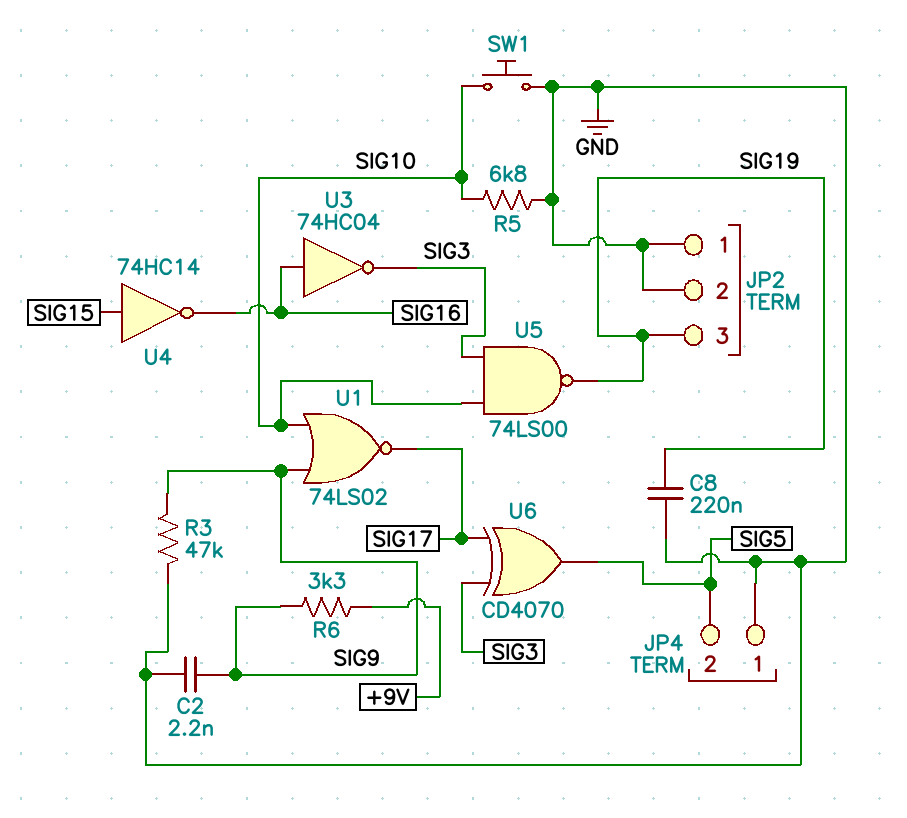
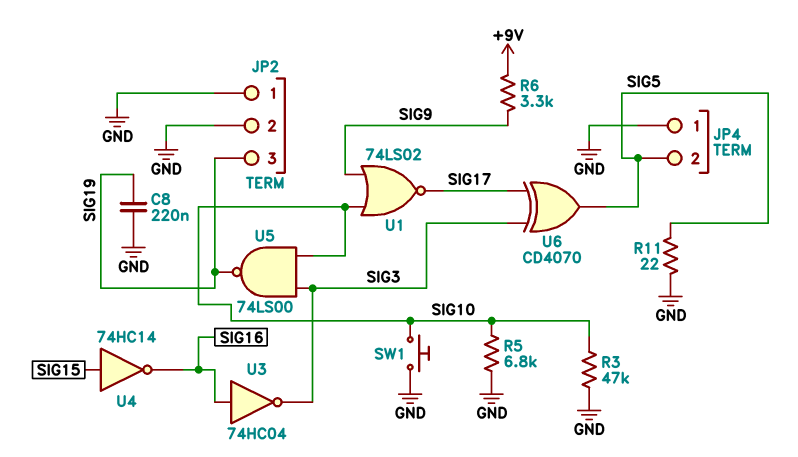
C2: 2.2nF (GND, SIG9) -> none
R3: 47k (GND, SIG9) -> 47k (GND, SIG10)
R11: none -> 22 (GND, SIG5)

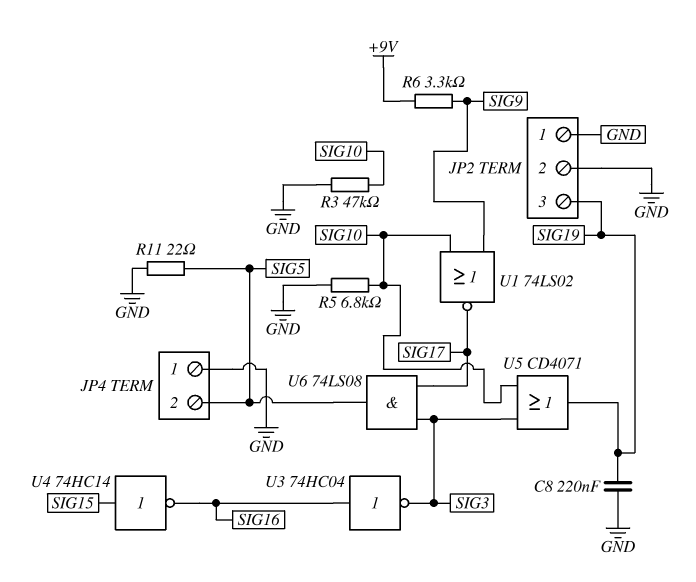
SW1: button (GND, SIG10) -> none
U5: NAND 74LS00 (in SIG3, in SIG10, out SIG19) -> OR CD4071 (in SIG3, in SIG10, out SIG19)
U6: XOR CD4070 (in SIG3, in SIG17, out SIG5) -> AND 74LS08 (in SIG3, in SIG17, out SIG5)

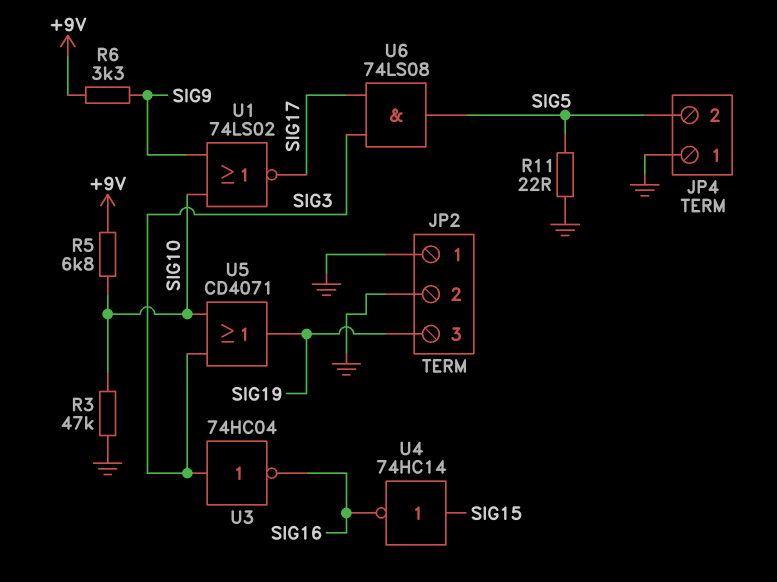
C8: 220nF (GND, SIG19) -> none
R5: 6.8k (GND, SIG10) -> 6.8k (+9V, SIG10)
U3: NOT 74HC04 (in SIG16, out SIG3) -> NOT 74HC04 (in SIG3, out SIG16)

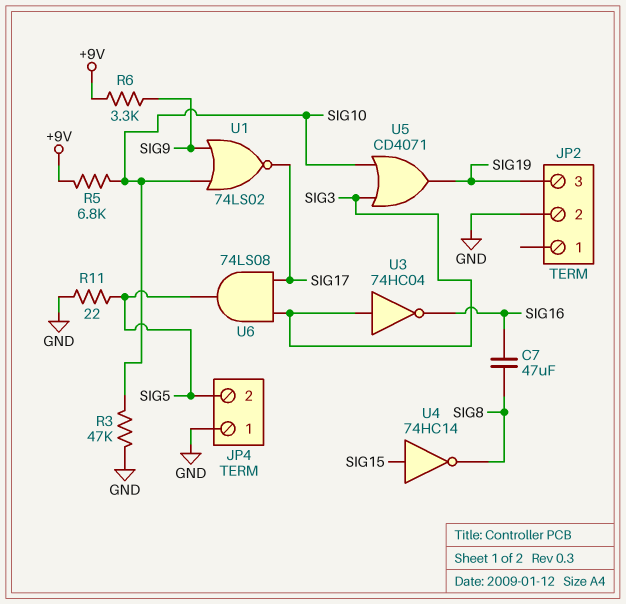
C7: none -> 47uF (SIG8, SIG16)
JP2 pin 1: GND -> none
U4: NOT 74HC14 (in SIG15, out SIG16) -> NOT 74HC14 (in SIG15, out SIG8)

